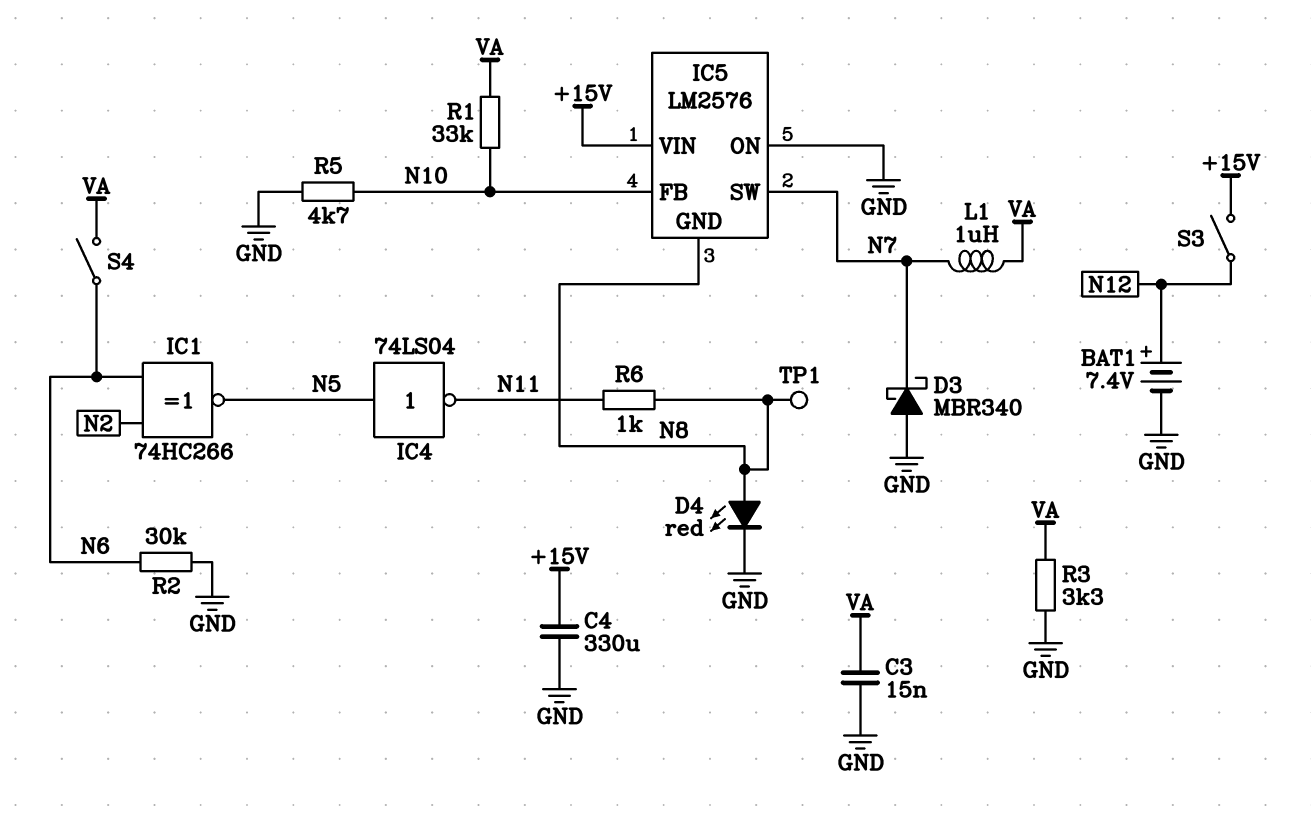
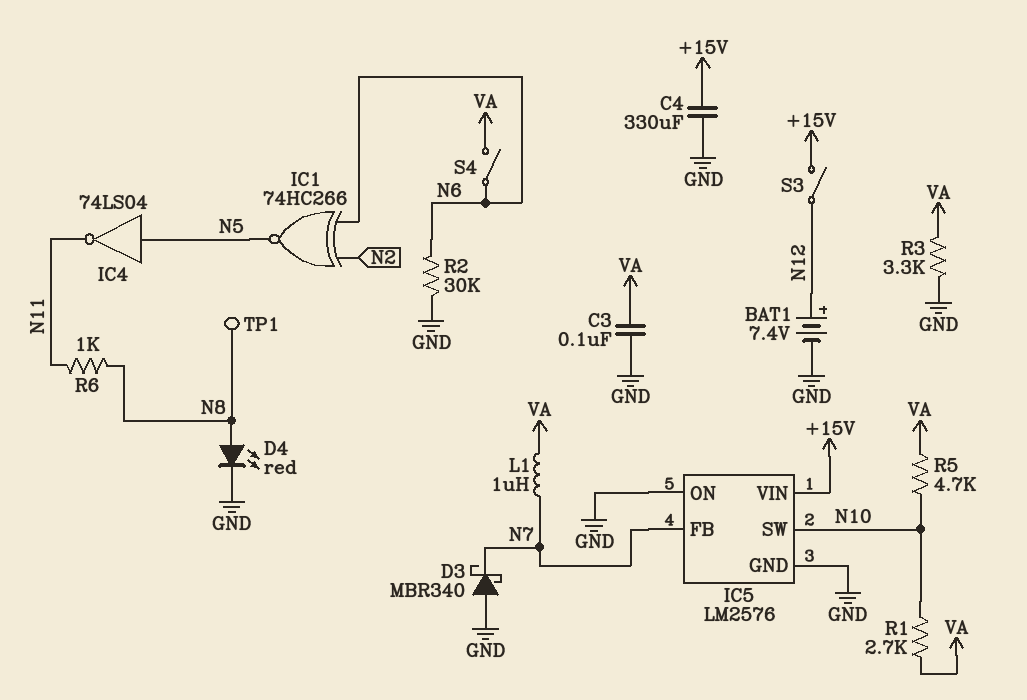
C3: 15nF (GND, VA) -> 100nF (GND, VA)
IC5 pin FB: N10 -> N7
IC5 pin GND: N8 -> GND
IC5 pin SW: N7 -> N10
R1: 33k (N10, VA) -> 2.7k (N10, VA)
R5: 4.7k (GND, N10) -> 4.7k (N10, VA)

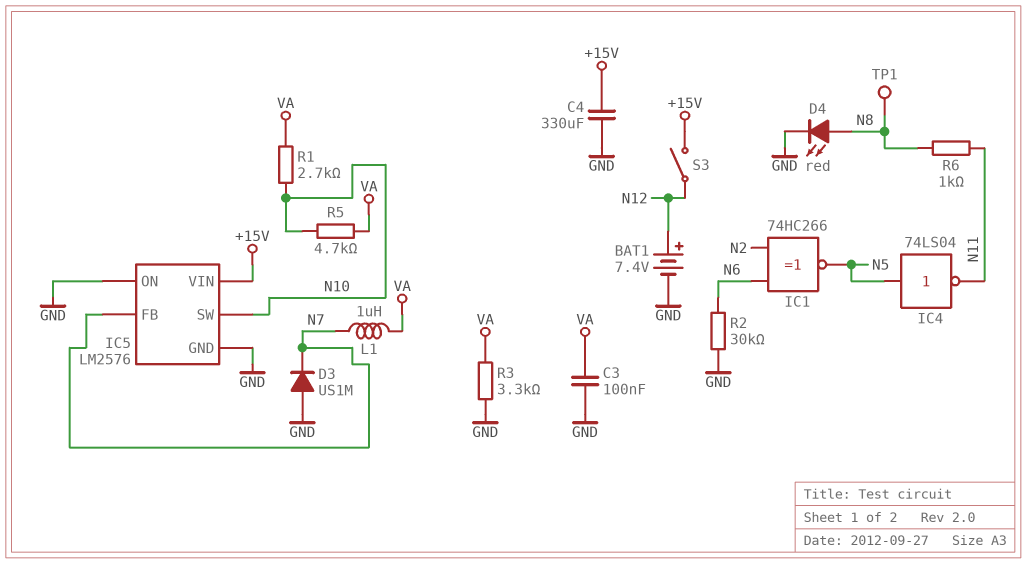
D3: schottky MBR340 (A GND, K N7) -> diode US1M (A GND, K N7)
S4: switch (N6, VA) -> none

